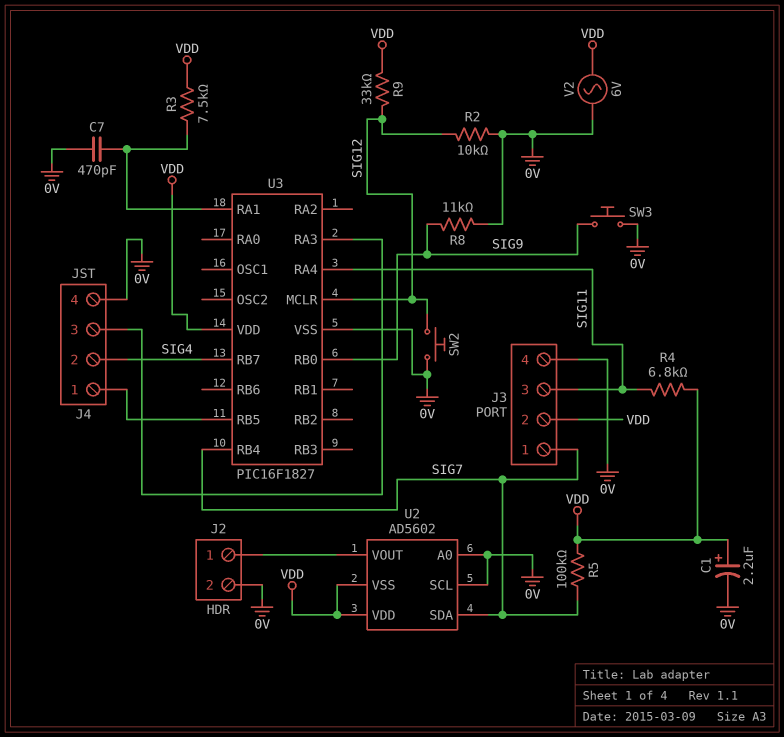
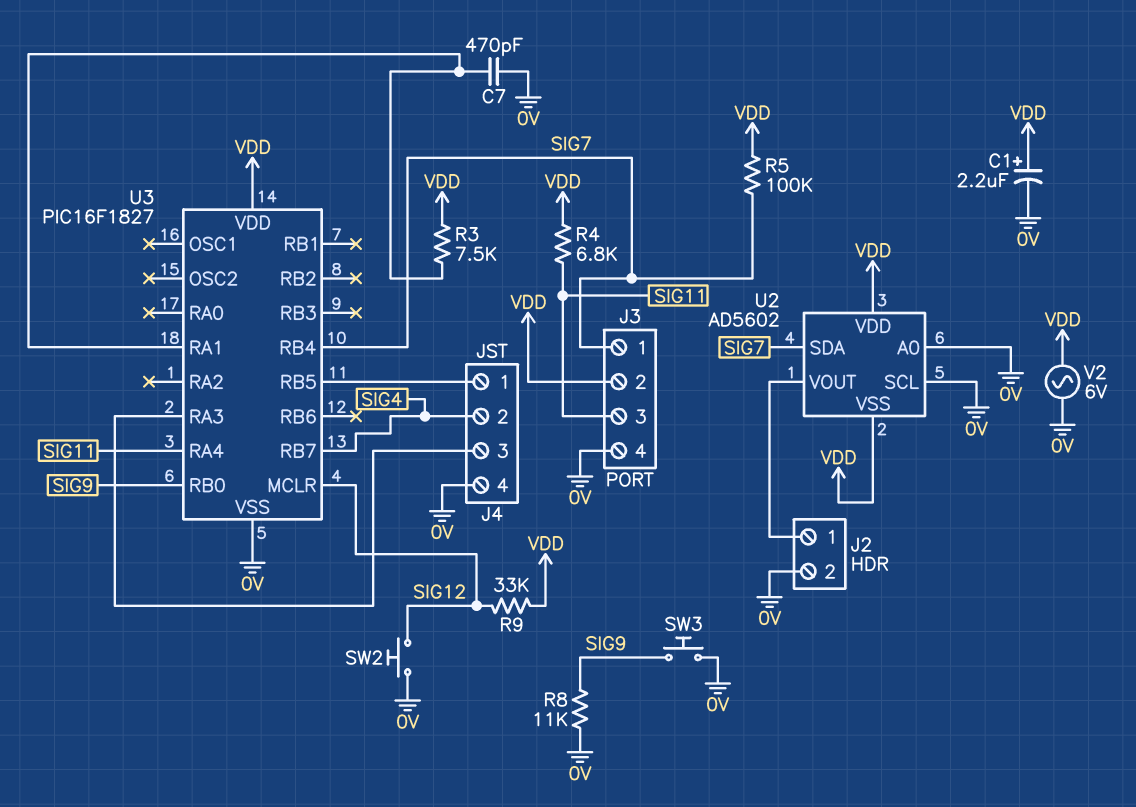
R2: 10k (0V, SIG12) -> none

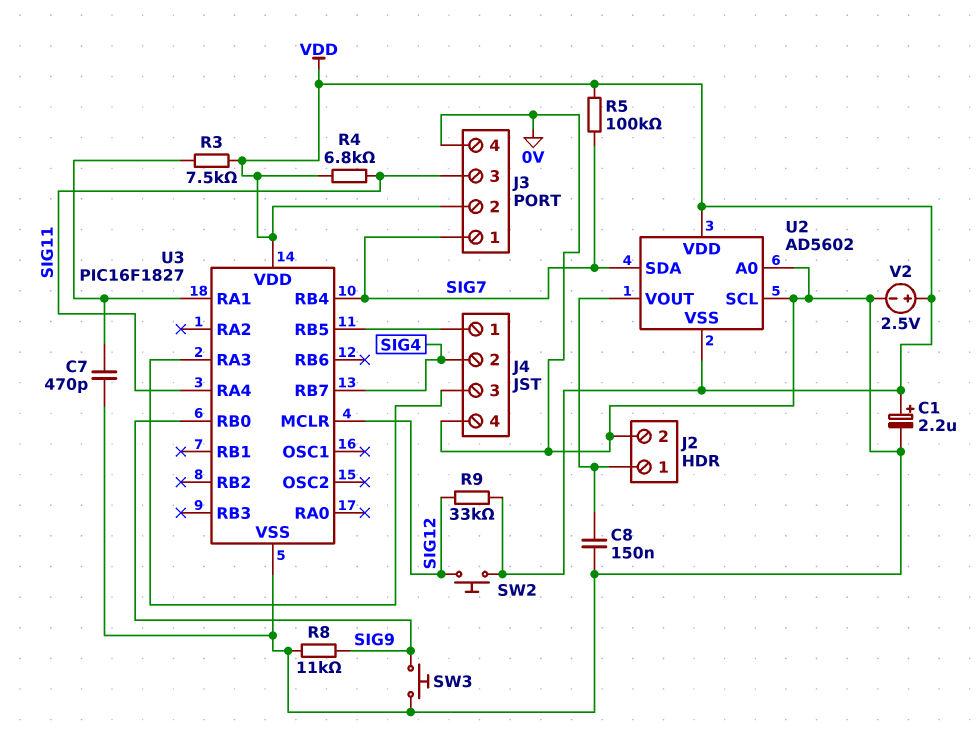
C8: none -> 150nF (0V, J2/1)
SW2: button (0V, SIG12) -> button (SIG12, VDD)
V2: AC 6V (0V, VDD) -> 2.5V (plus VDD, minus 0V)

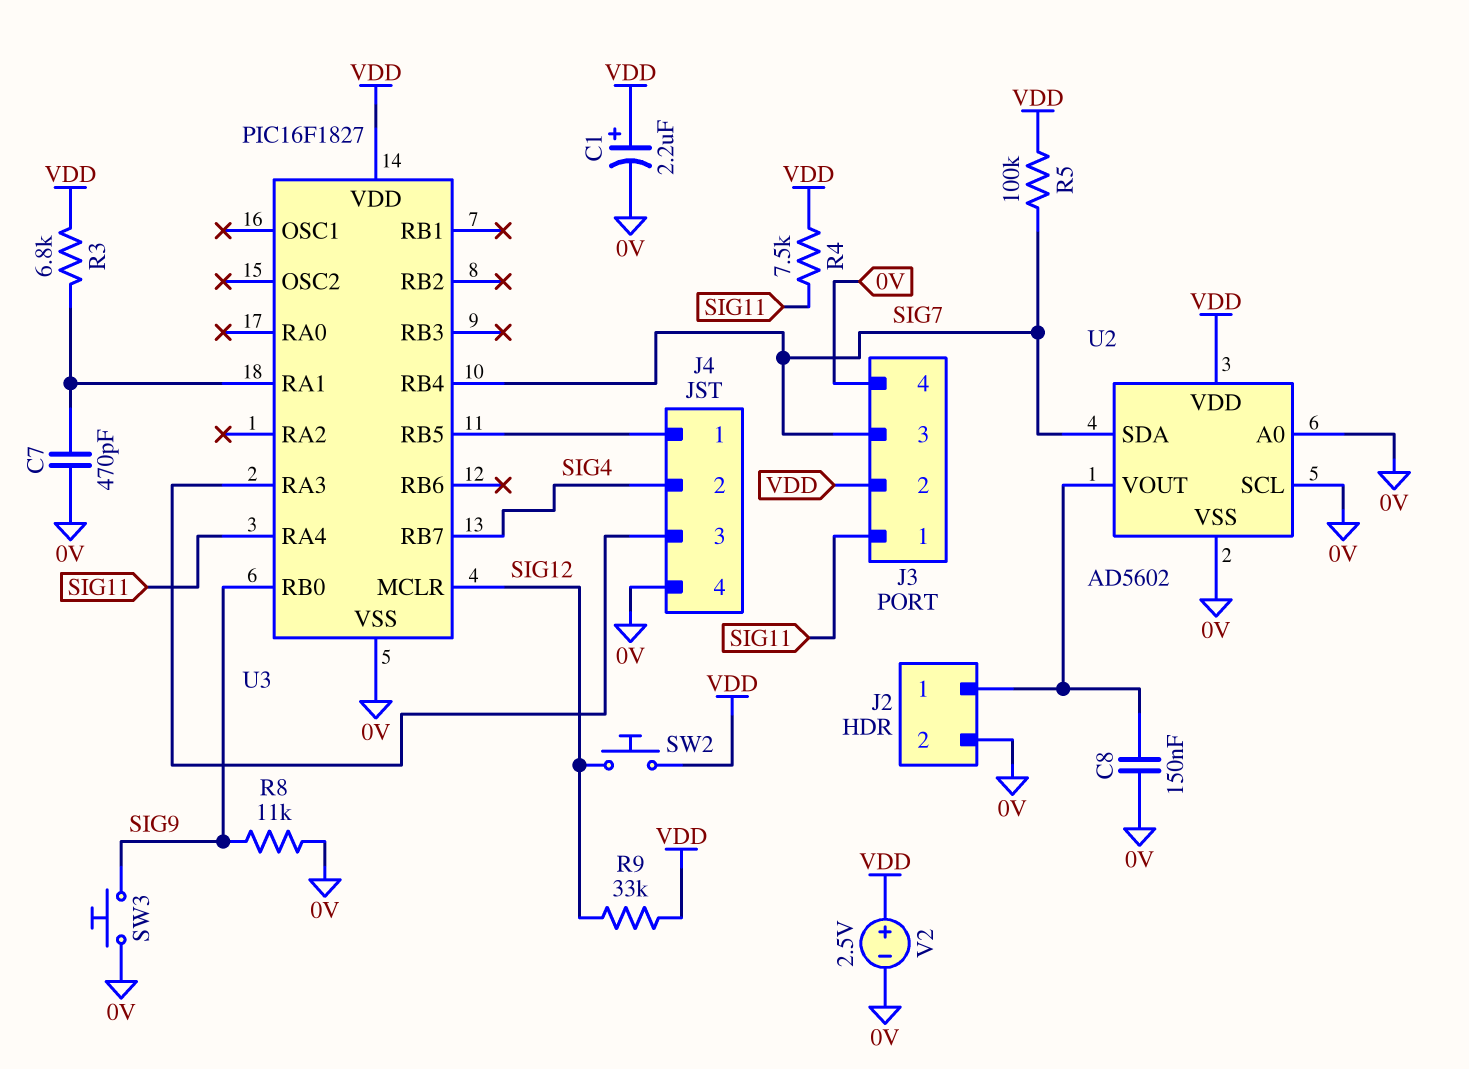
J3 pin 1: SIG7 -> SIG11
J3 pin 3: SIG11 -> SIG7
R3: 7.5k (U3/RA1, VDD) -> 6.8k (U3/RA1, VDD)
R4: 6.8k (SIG11, VDD) -> 7.5k (SIG11, VDD)
U2 pin VSS: VDD -> 0V

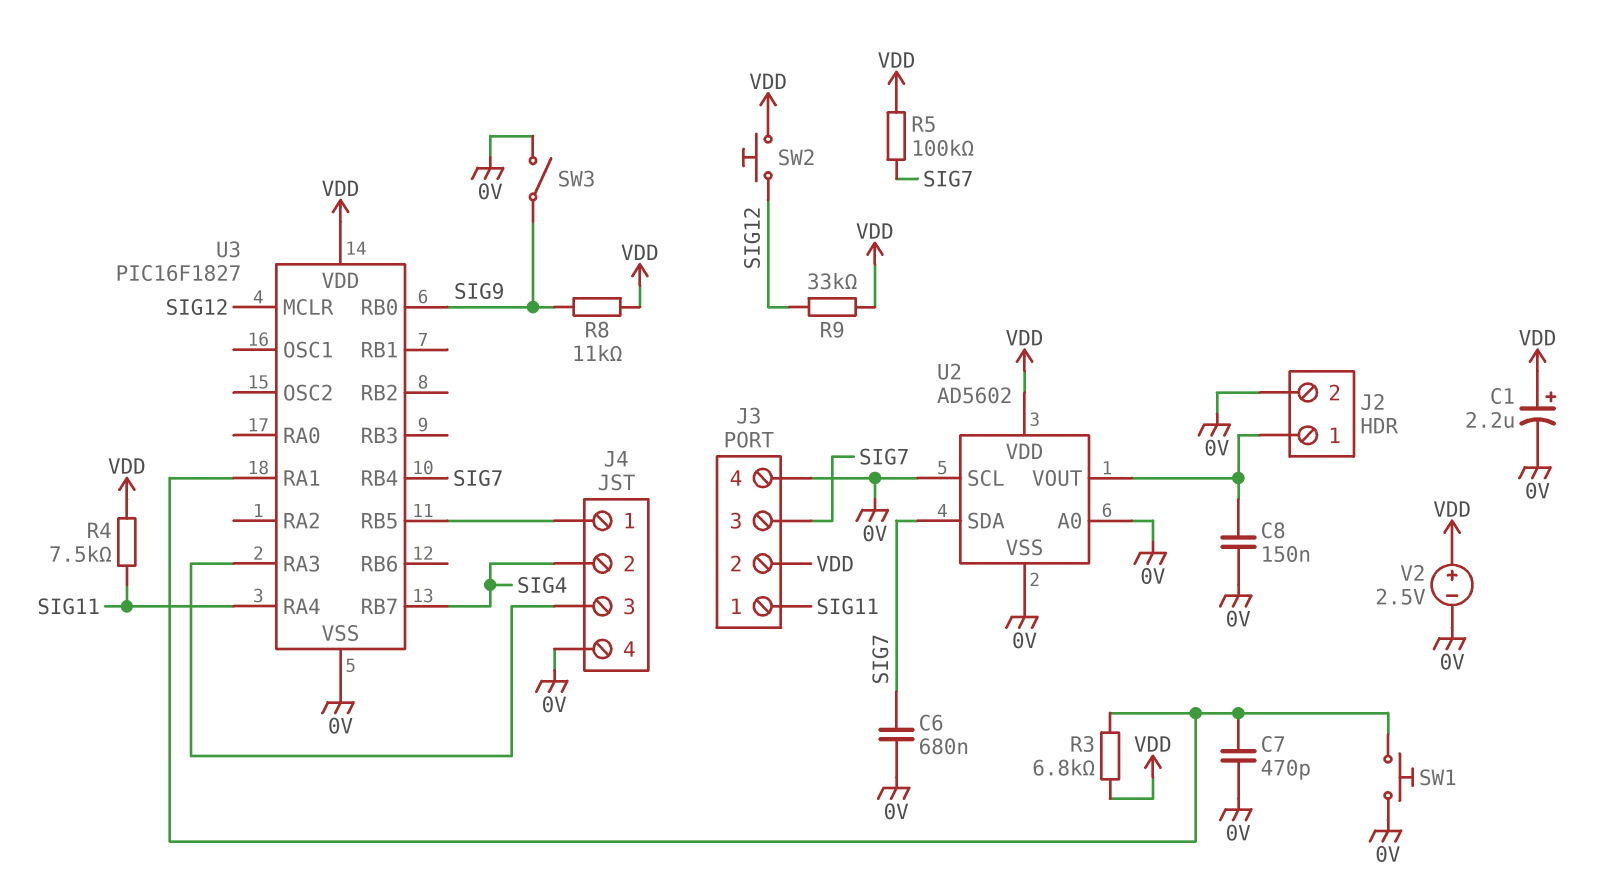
C6: none -> 680nF (0V, SIG7)
R8: 11k (0V, SIG9) -> 11k (SIG9, VDD)
SW1: none -> button (0V, U3/RA1)
SW3: button (0V, SIG9) -> switch (0V, SIG9)

